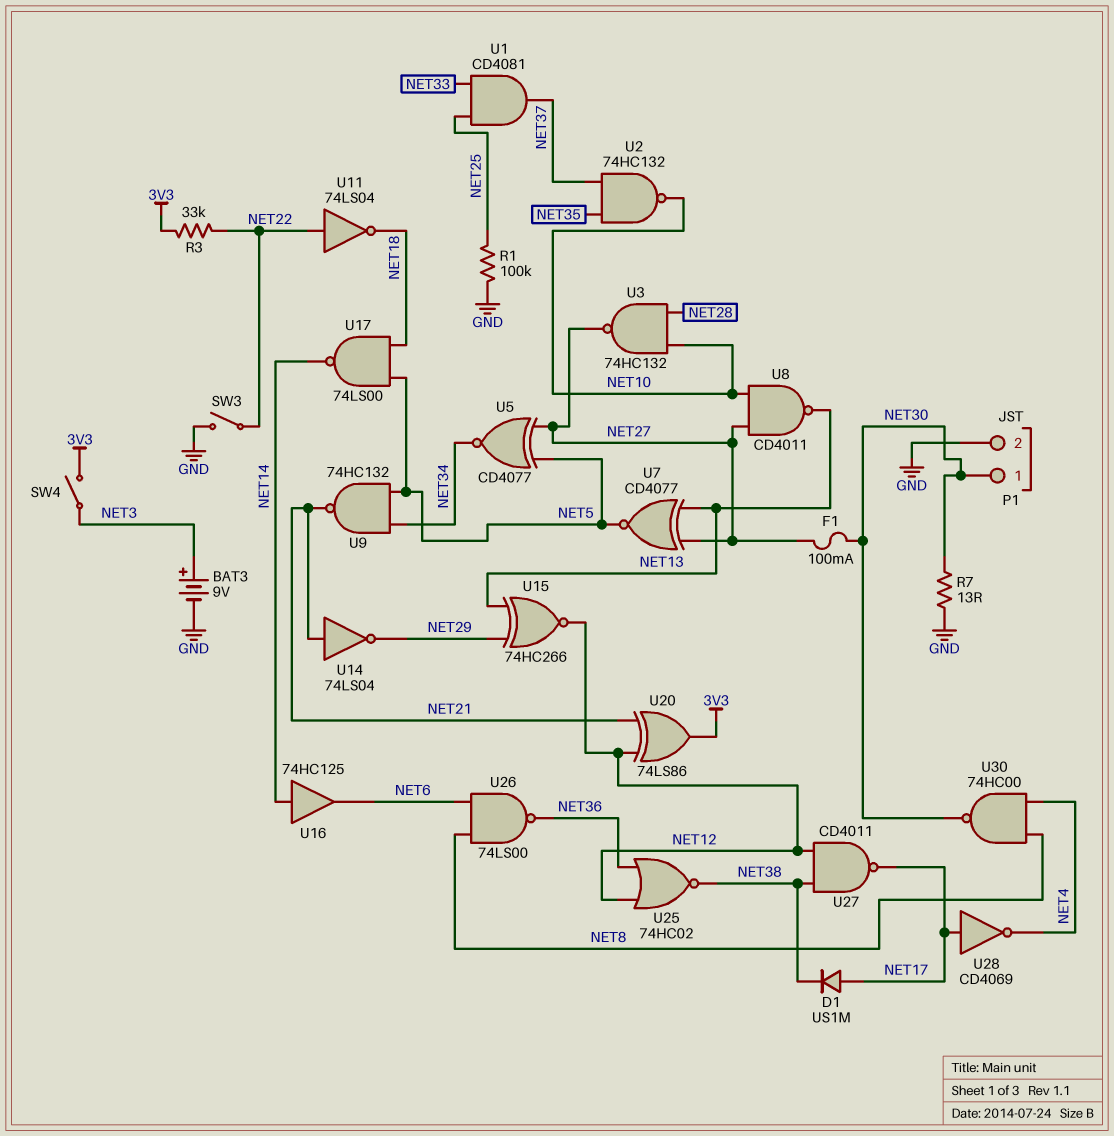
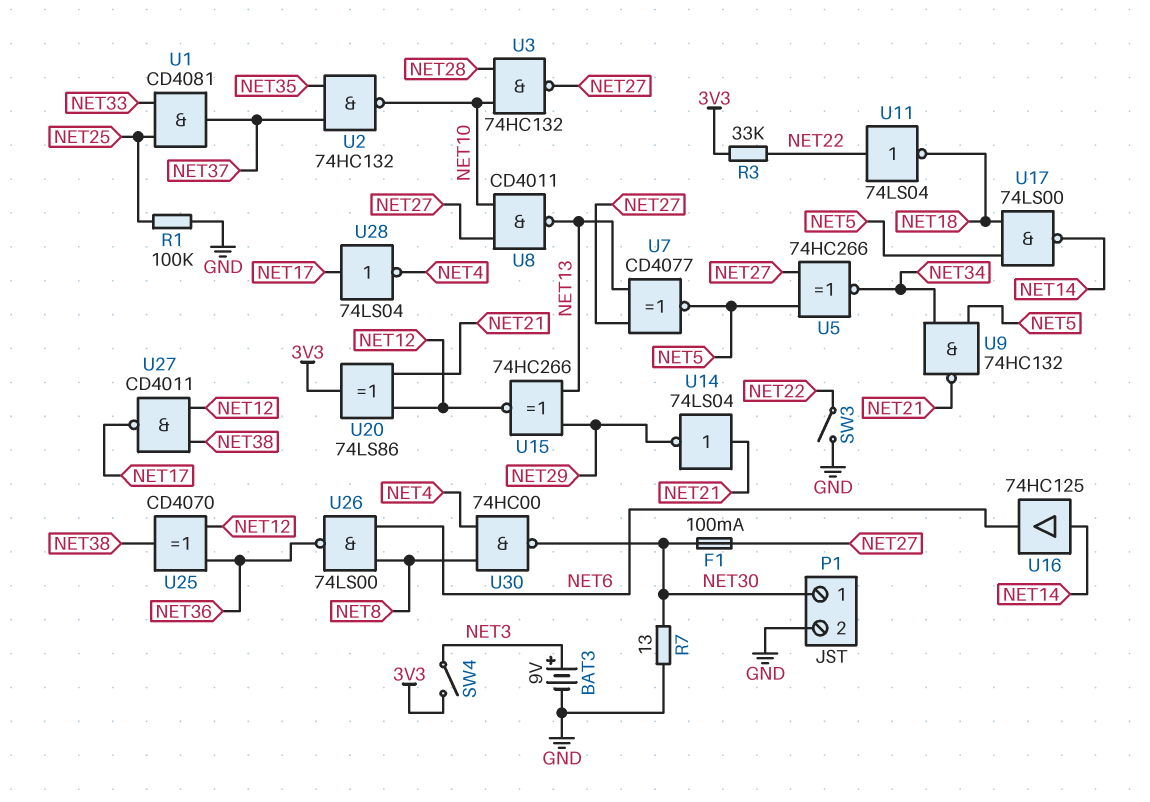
D1: diode US1M (A NET17, K NET38) -> none
U5: XNOR CD4077 (in NET5, in NET27, out NET34) -> XNOR 74HC266 (in NET5, in NET27, out NET34)
U25: NOR 74HC02 (in NET12, in NET36, out NET38) -> XOR CD4070 (in NET12, in NET36, out NET38)
U28: NOT CD4069 (in NET17, out NET4) -> NOT 74LS04 (in NET17, out NET4)

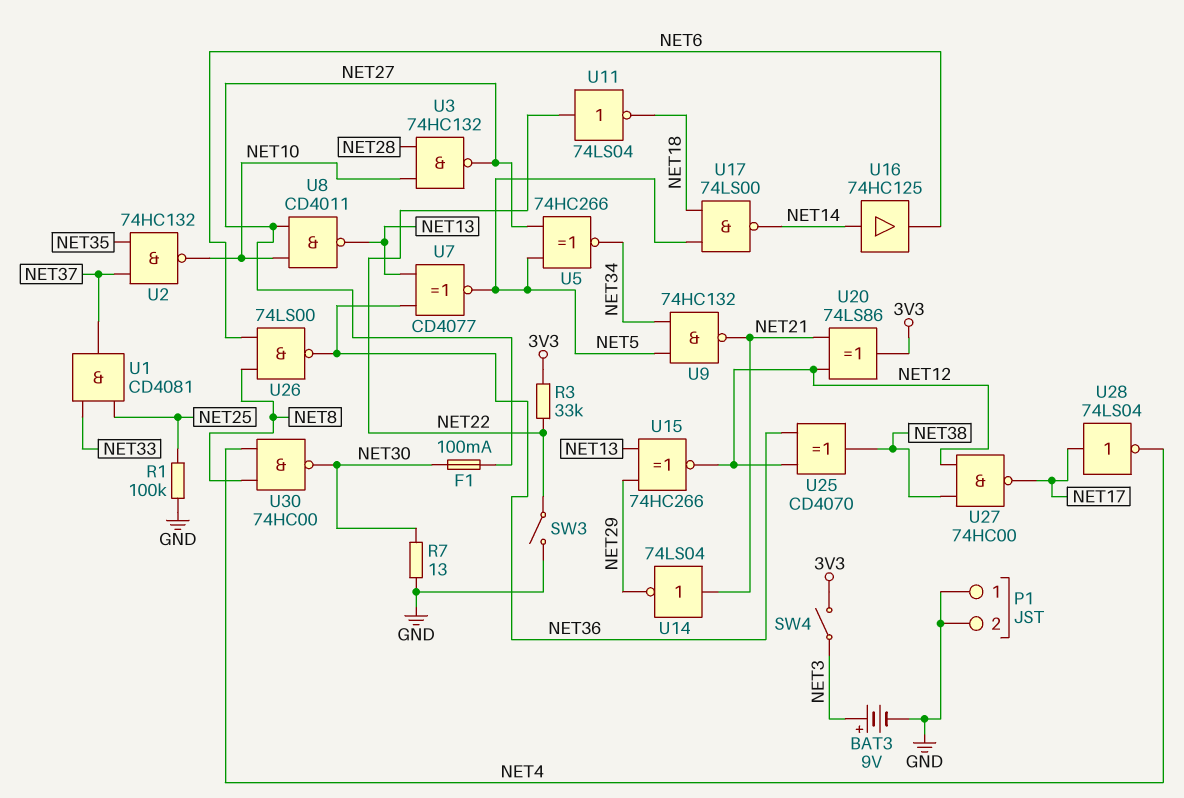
P1 pin 1: NET30 -> GND
U7: XNOR CD4077 (in NET13, in NET27, out NET5) -> XNOR CD4077 (in NET13, in NET36, out NET5)
U27: NAND CD4011 (in NET12, in NET38, out NET17) -> NAND 74HC00 (in NET12, in NET38, out NET17)

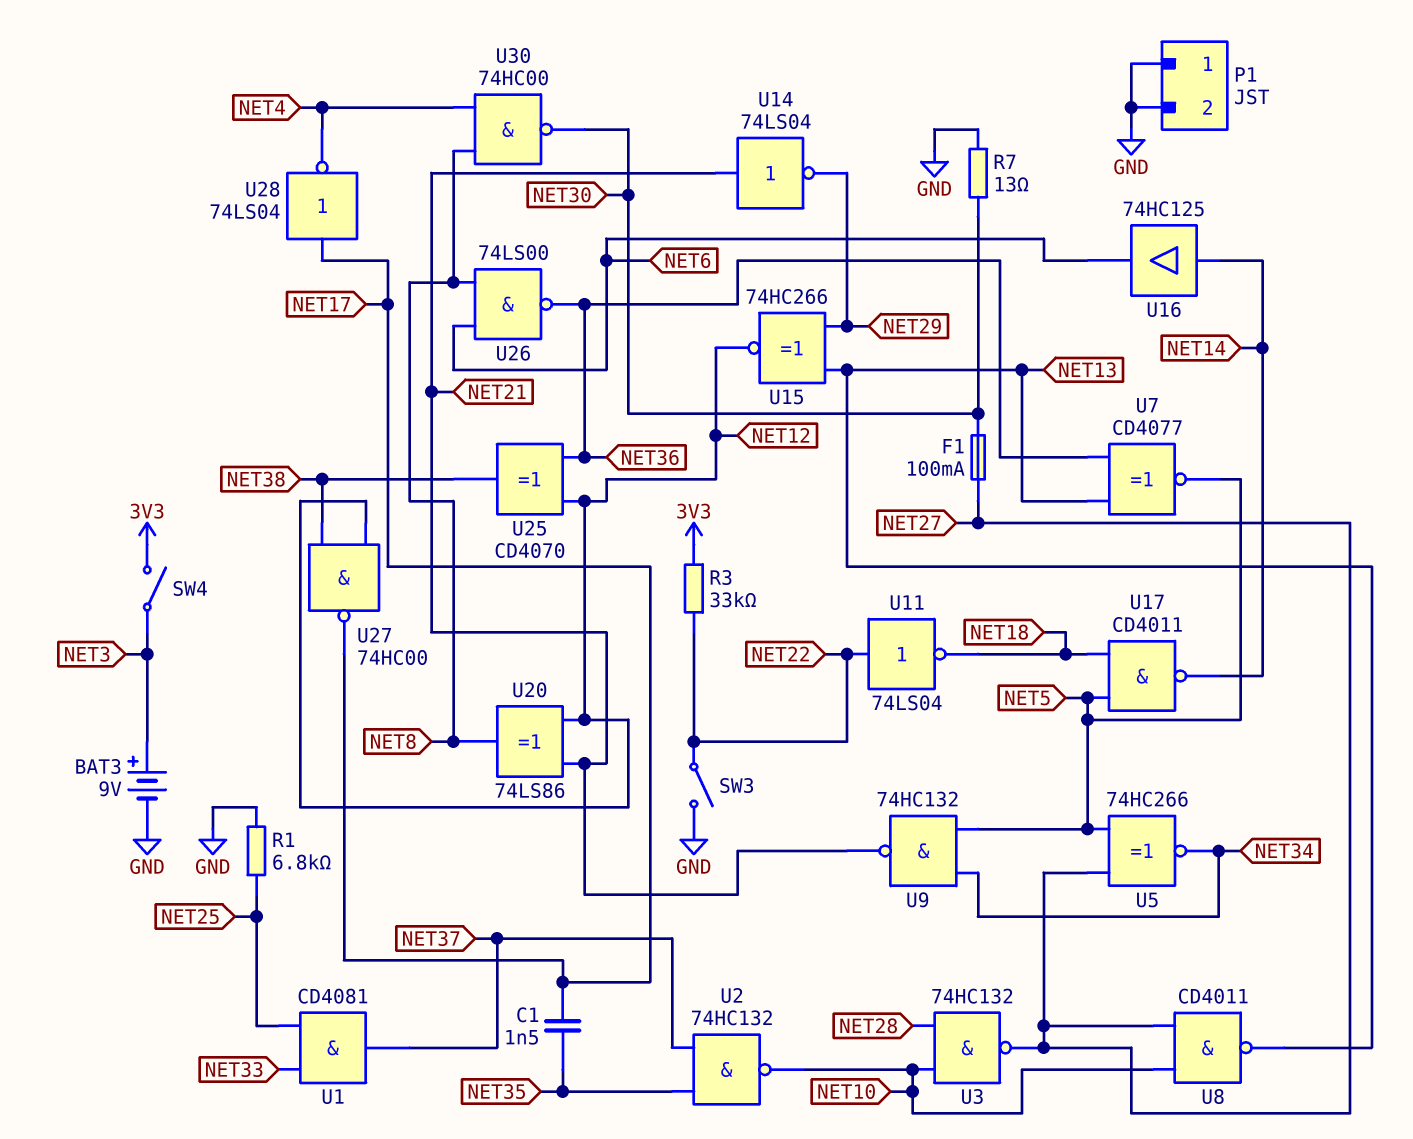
C1: none -> 1.5nF (NET17, NET35)
R1: 100k (GND, NET25) -> 6.8k (GND, NET25)
U17: NAND 74LS00 (in NET5, in NET18, out NET14) -> NAND CD4011 (in NET5, in NET18, out NET14)
U20: XOR 74LS86 (in NET12, in NET21, out 3V3) -> XOR 74LS86 (in NET12, in NET21, out NET8)

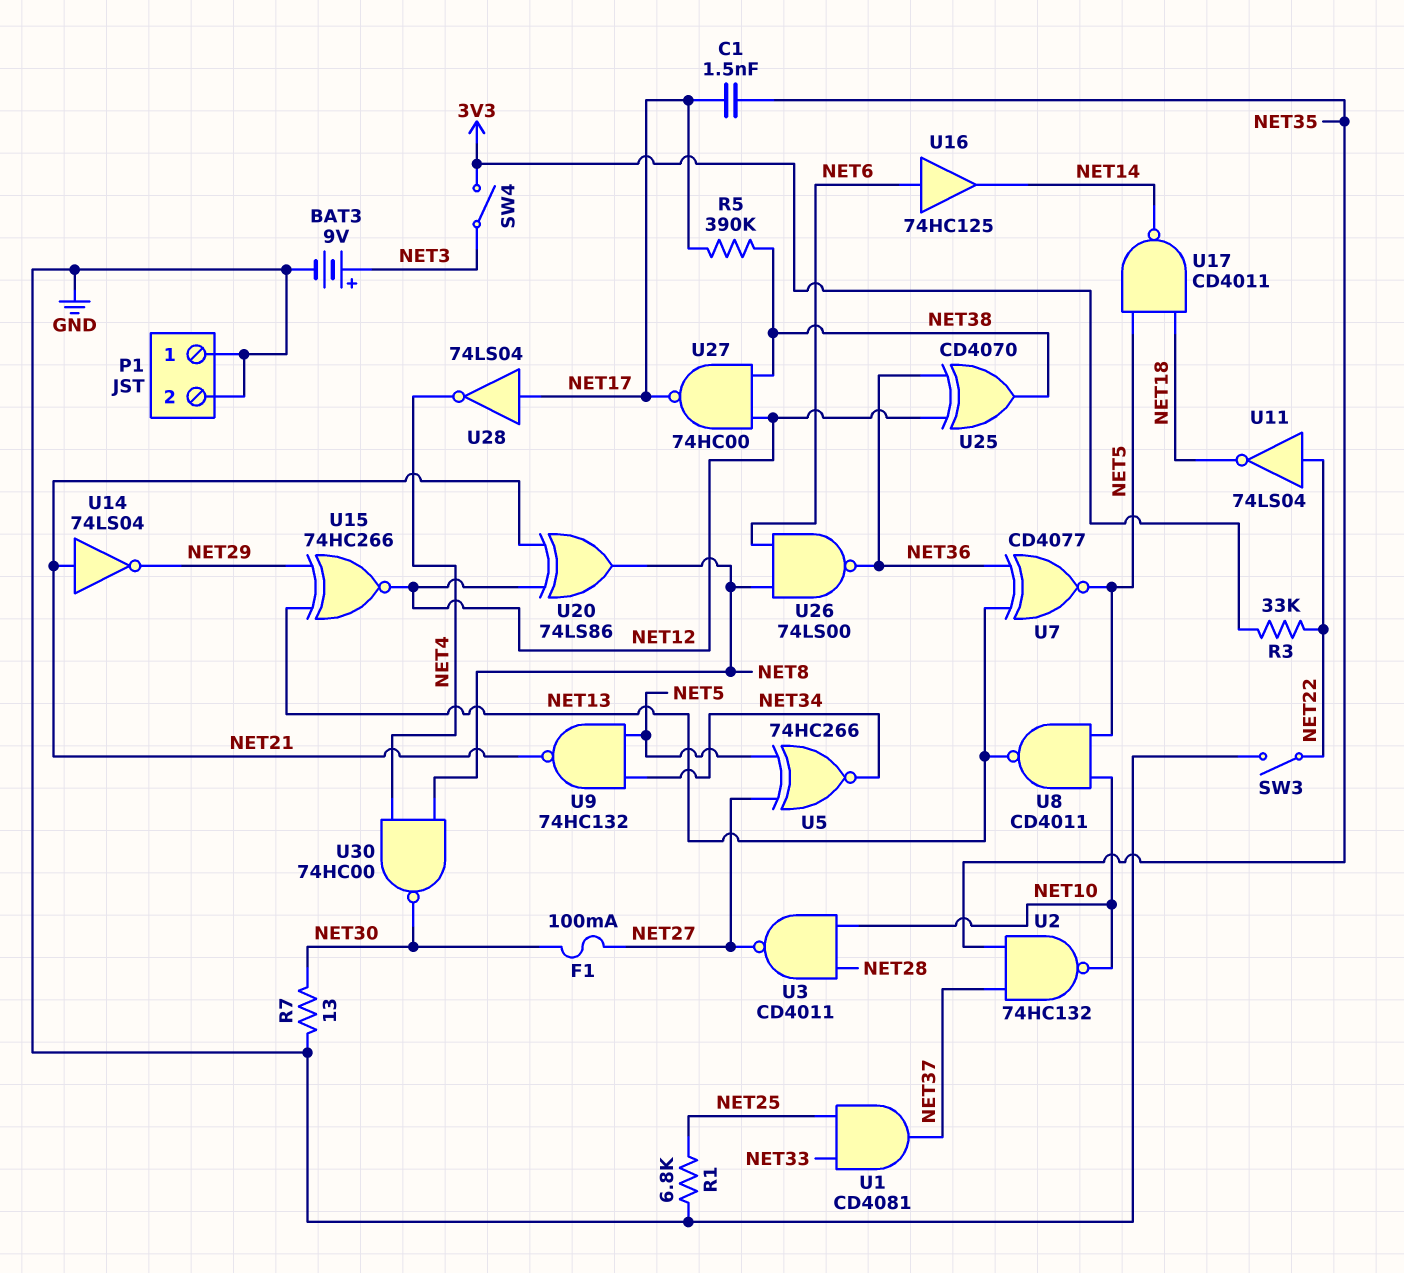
R5: none -> 390k (NET17, NET38)
U3: NAND 74HC132 (in NET10, in NET28, out NET27) -> NAND CD4011 (in NET10, in NET28, out NET27)
U8: NAND CD4011 (in NET10, in NET27, out NET13) -> NAND CD4011 (in NET5, in NET10, out NET13)
U16: buffer 74HC125 (in NET14, out NET6) -> buffer 74HC125 (in NET6, out NET14)

